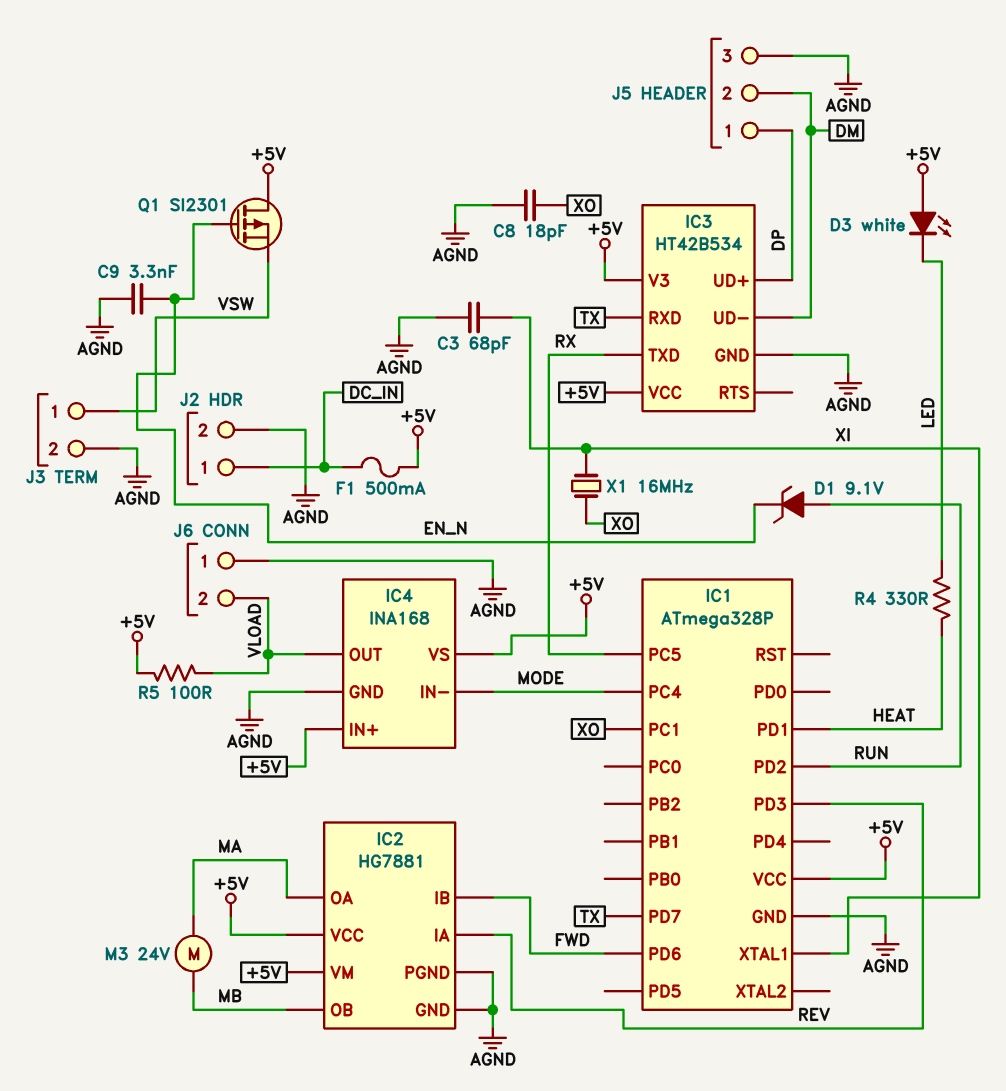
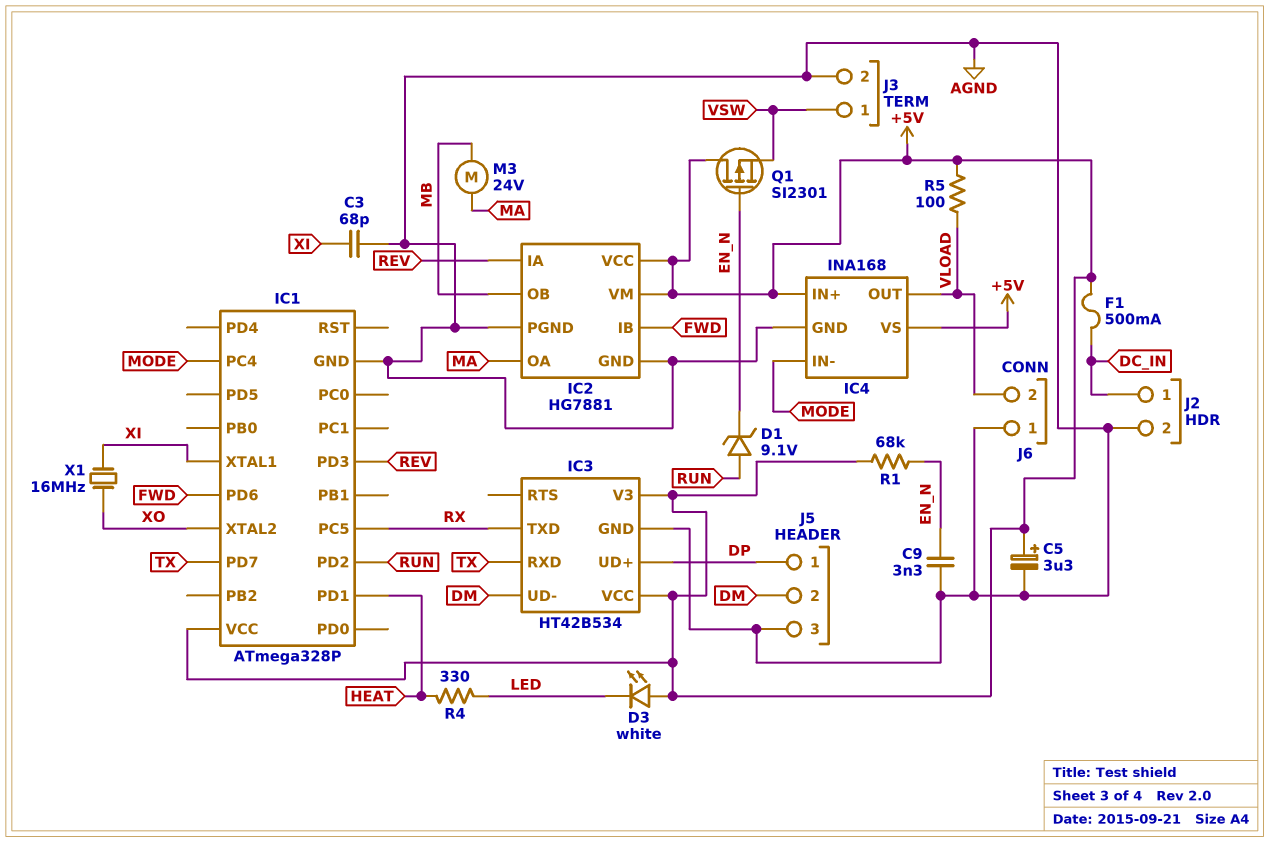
C5: none -> 3.3uF (plus +5V, minus AGND)
C8: 18pF (AGND, XO) -> none
IC1 pin PC1: XO -> none
IC1 pin XTAL2: none -> XO
R1: none -> 68k (+5V, EN_N)

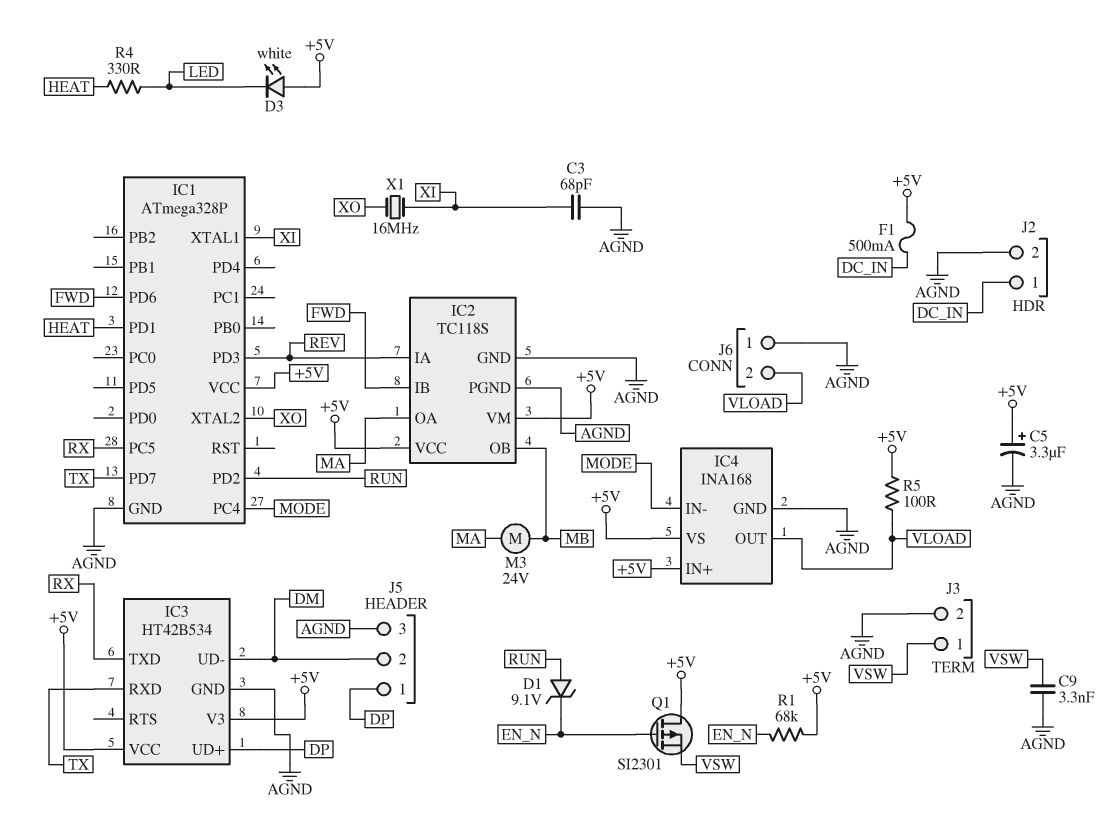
C9: 3.3nF (AGND, EN_N) -> 3.3nF (AGND, VSW)
IC2: HG7881 -> TC118S

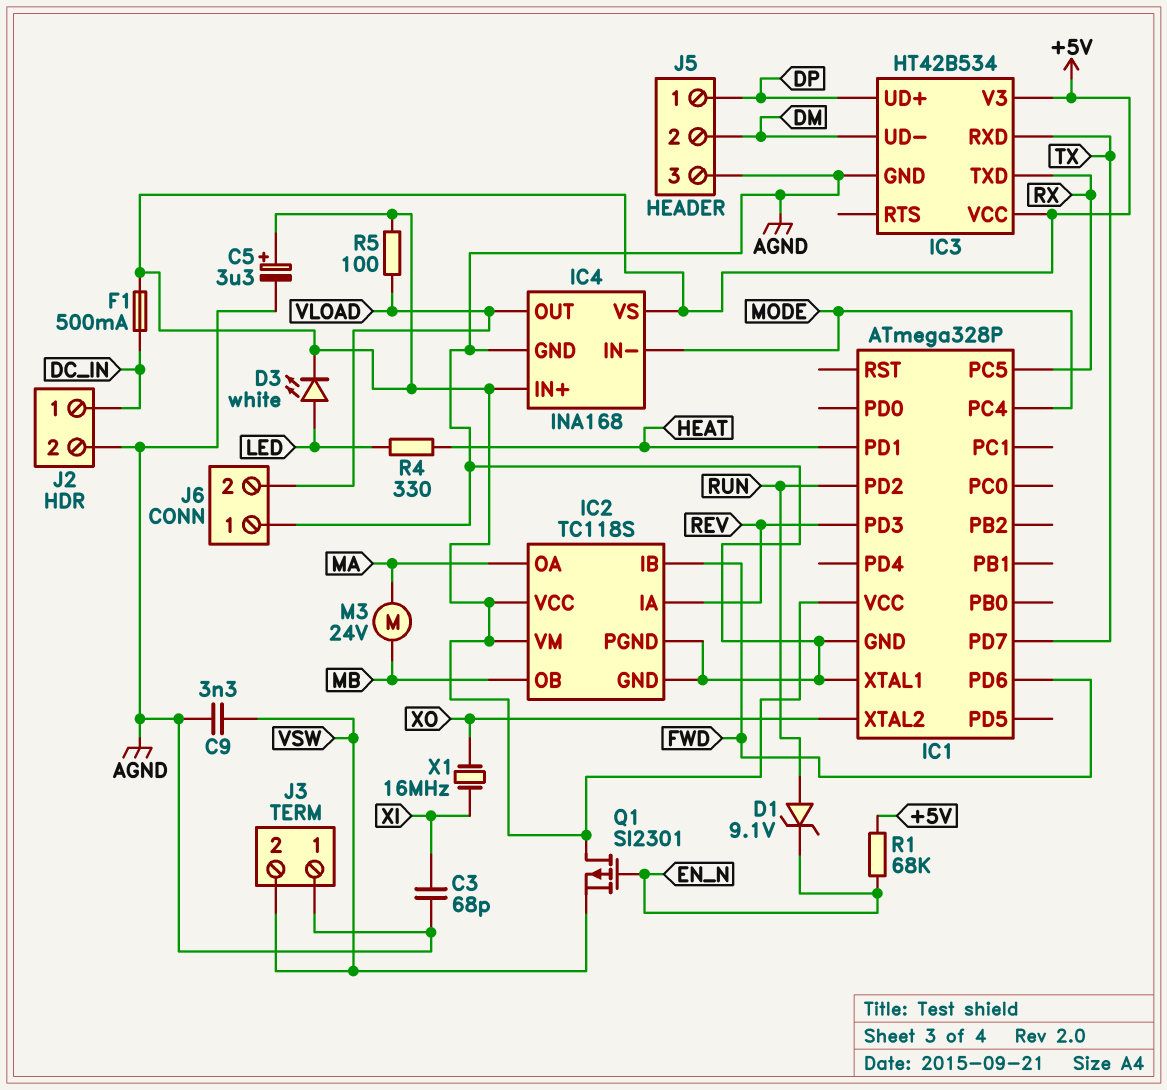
D3: LED white (A +5V, K LED) -> LED white (A LED, K +5V)
IC1 pin XTAL1: XI -> AGND
J3 pin 1: VSW -> AGND
J3 pin 2: AGND -> VSW

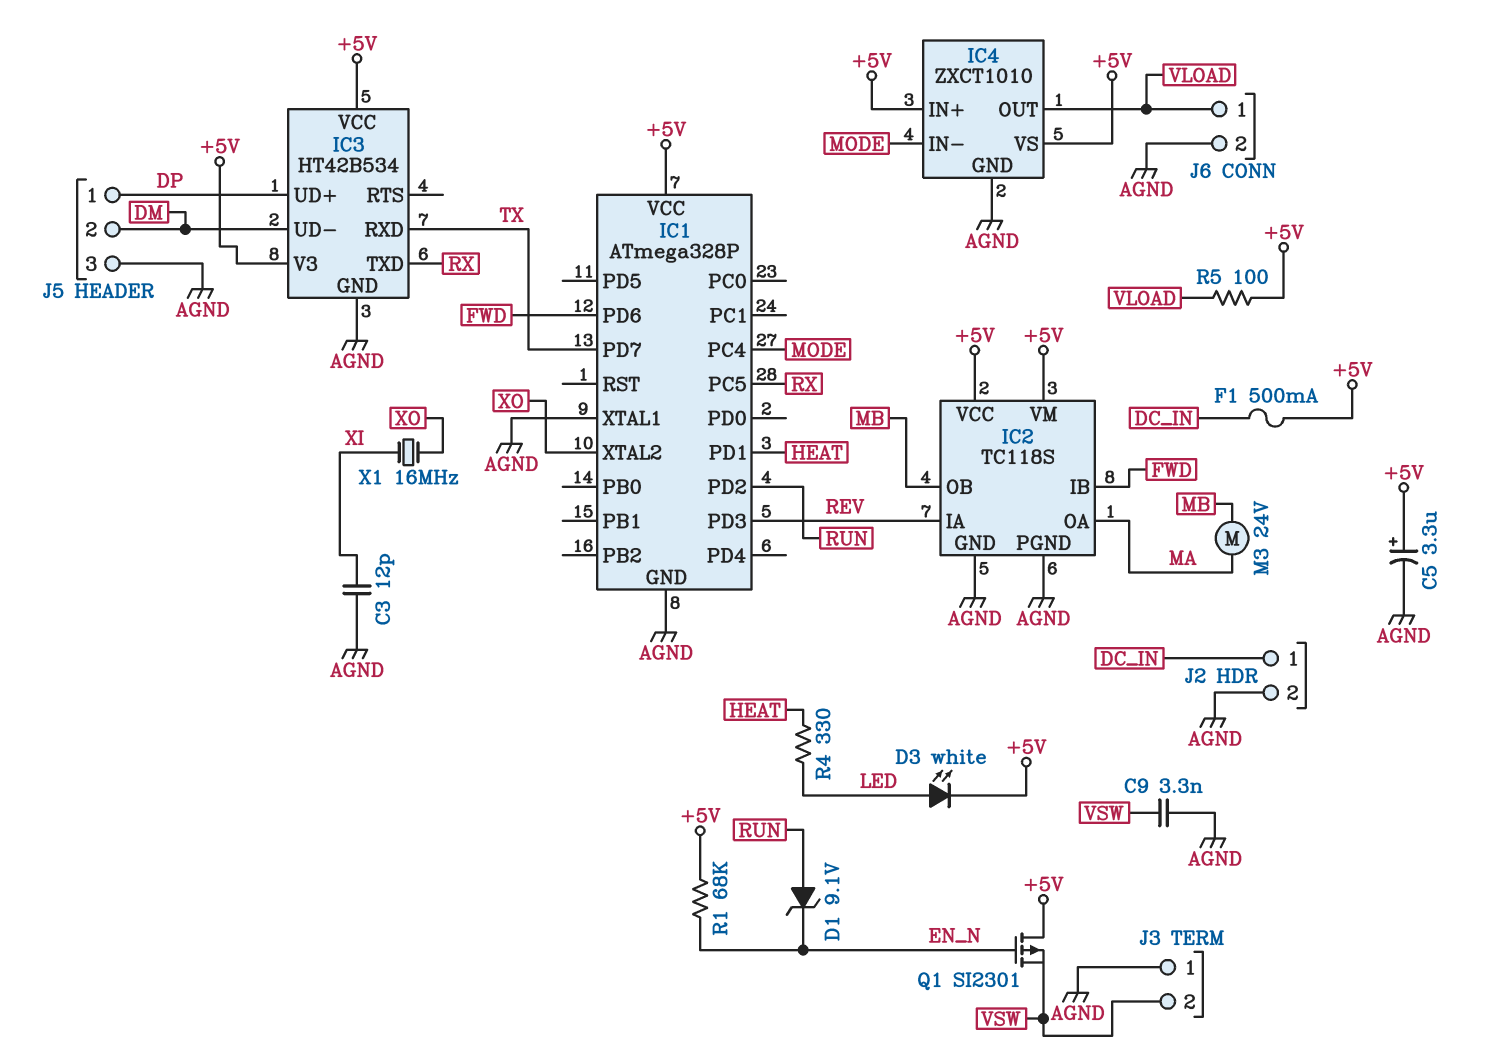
C3: 68pF (AGND, XI) -> 12pF (AGND, XI)
IC4: INA168 -> ZXCT1010
J6 pin 1: AGND -> VLOAD
J6 pin 2: VLOAD -> AGND

